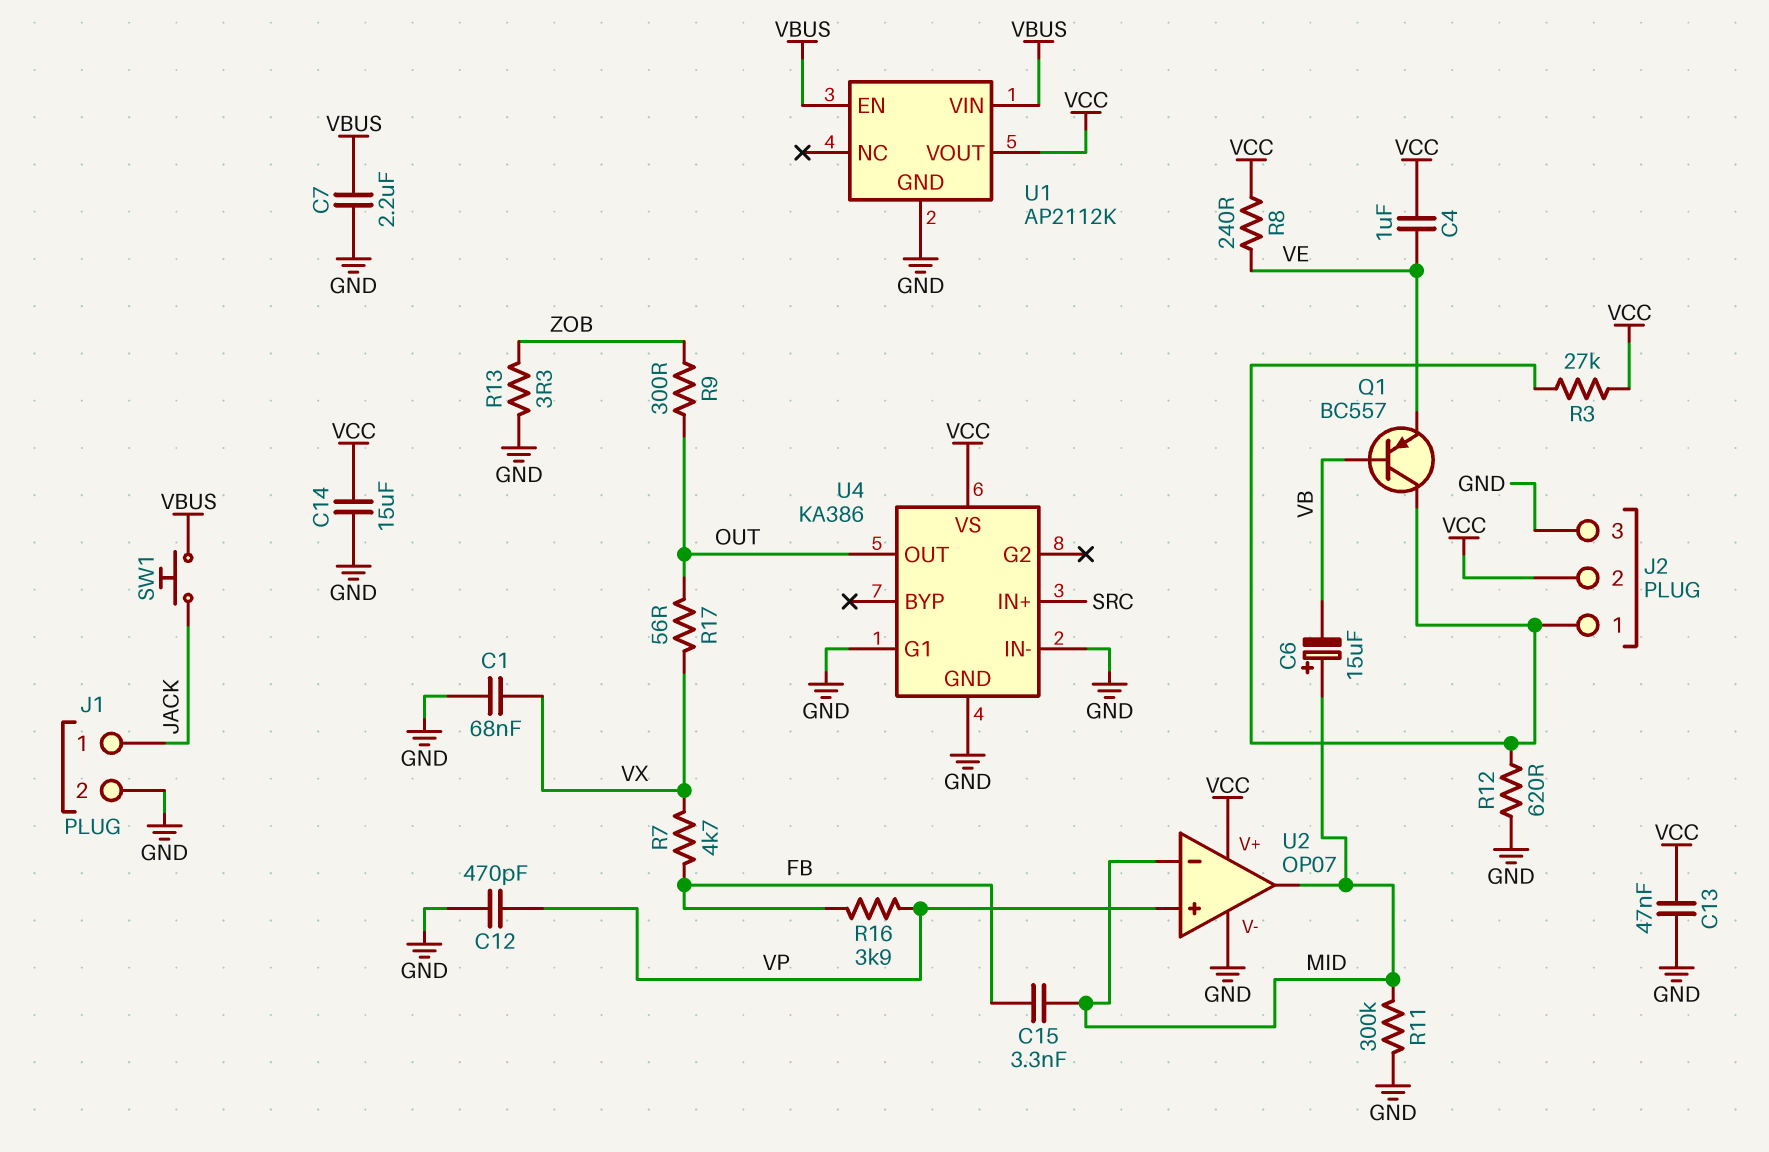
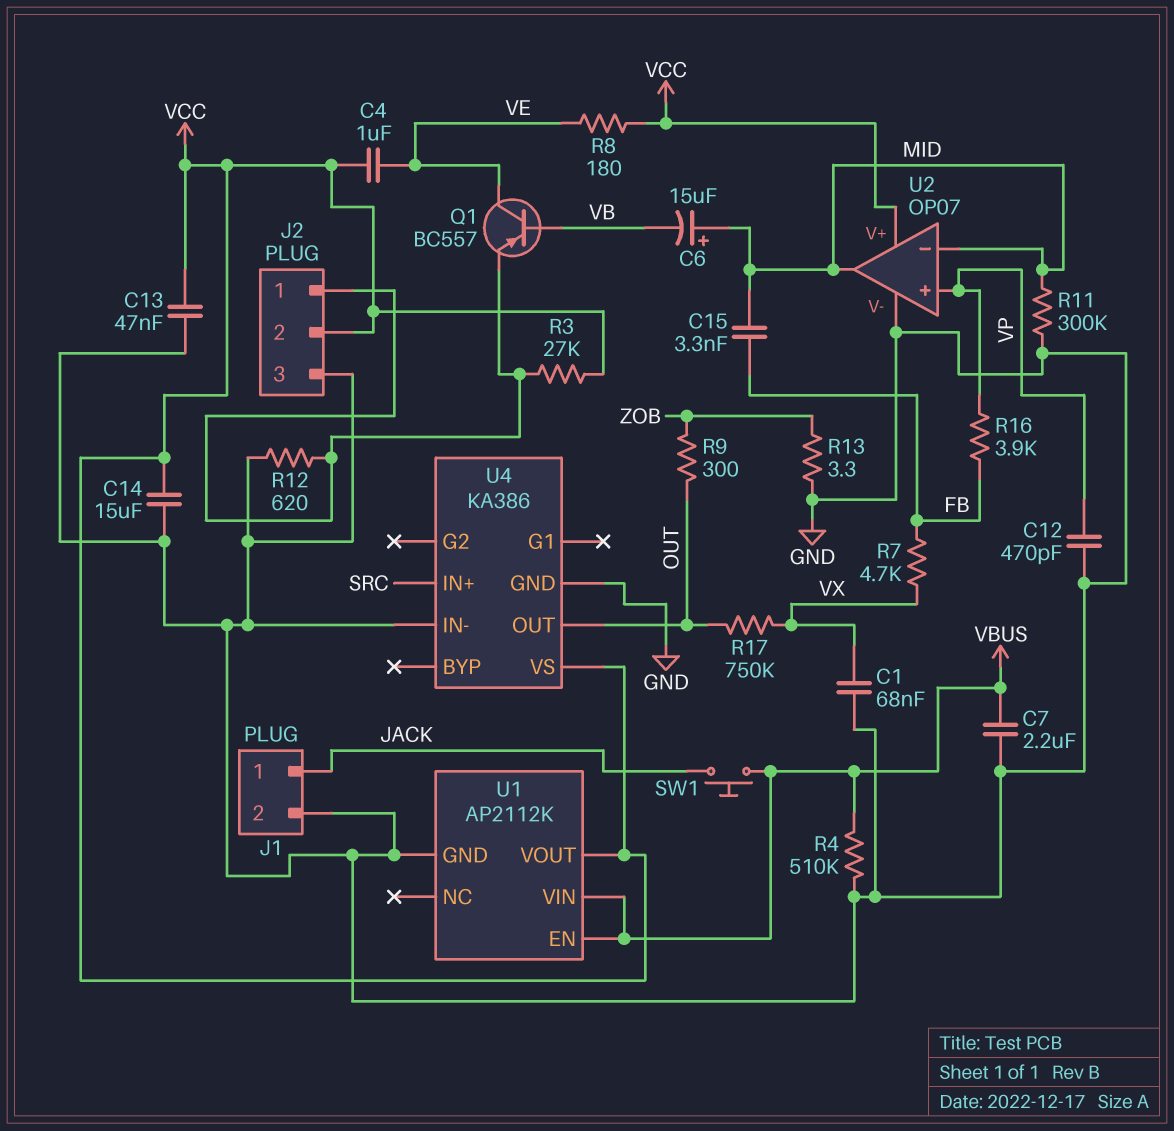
Q1: PNP BC557 (B VB, C J2/1, E VE) -> PNP BC557 (B VB, C VE, E J2/1)
R4: none -> 510k (GND, VBUS)
R8: 240 (VCC, VE) -> 180 (VCC, VE)
R17: 56 (OUT, VX) -> 750k (OUT, VX)
U4 pin G1: GND -> none

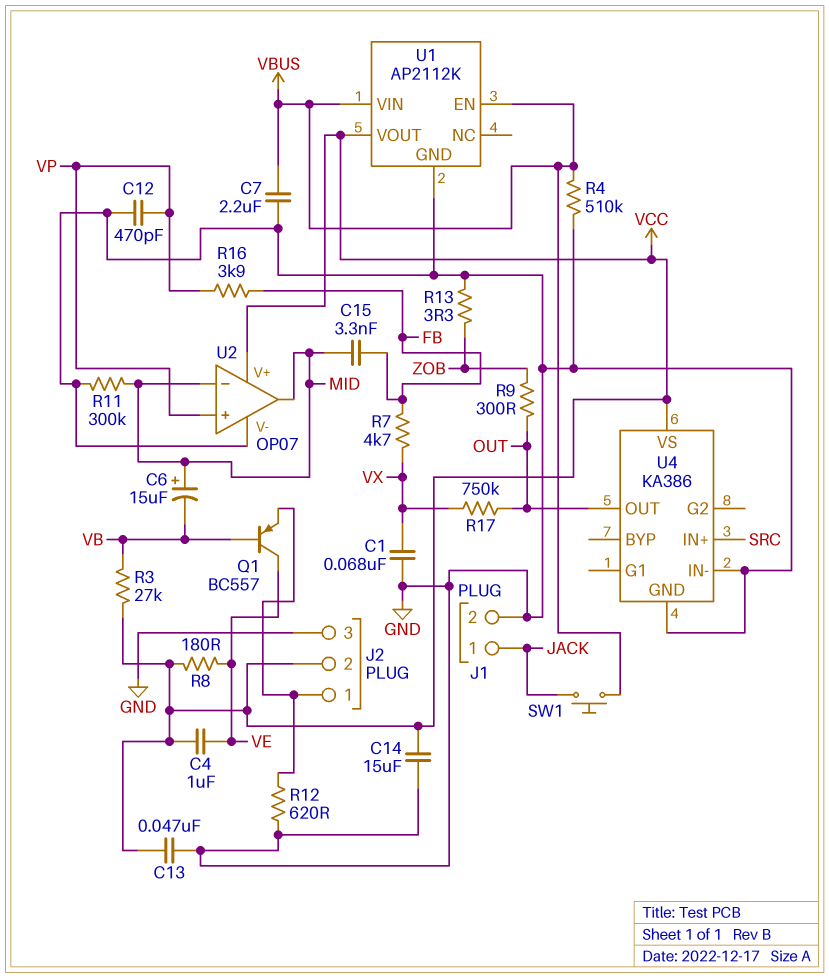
R3: 27k (J2/1, VCC) -> 27k (VB, VCC)

